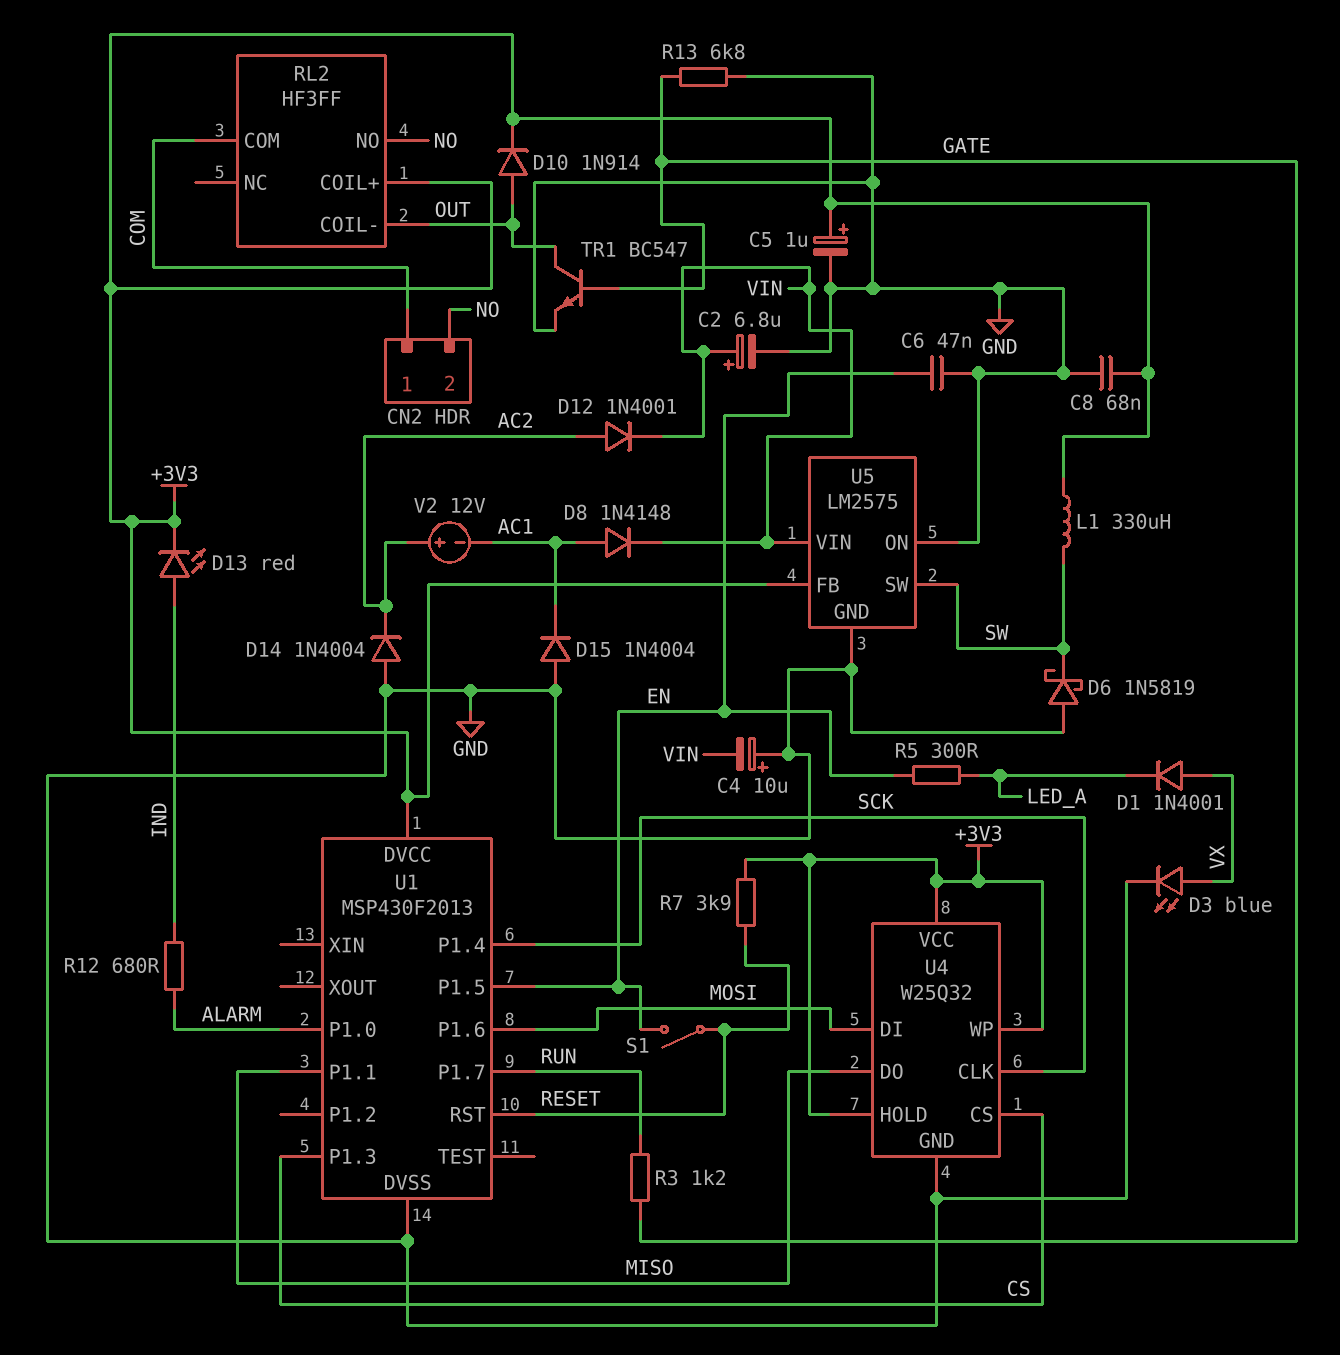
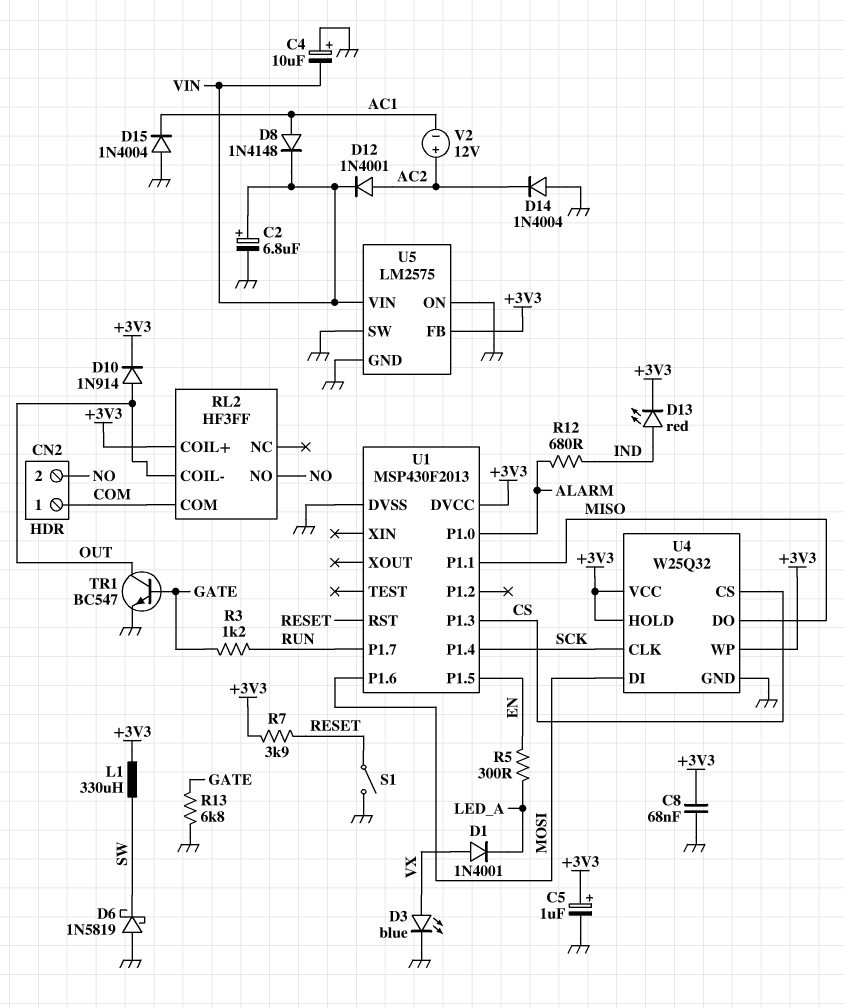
C6: 47nF (EN, GND) -> none
S1: switch (EN, RESET) -> switch (GND, RESET)
U5 pin SW: SW -> GND

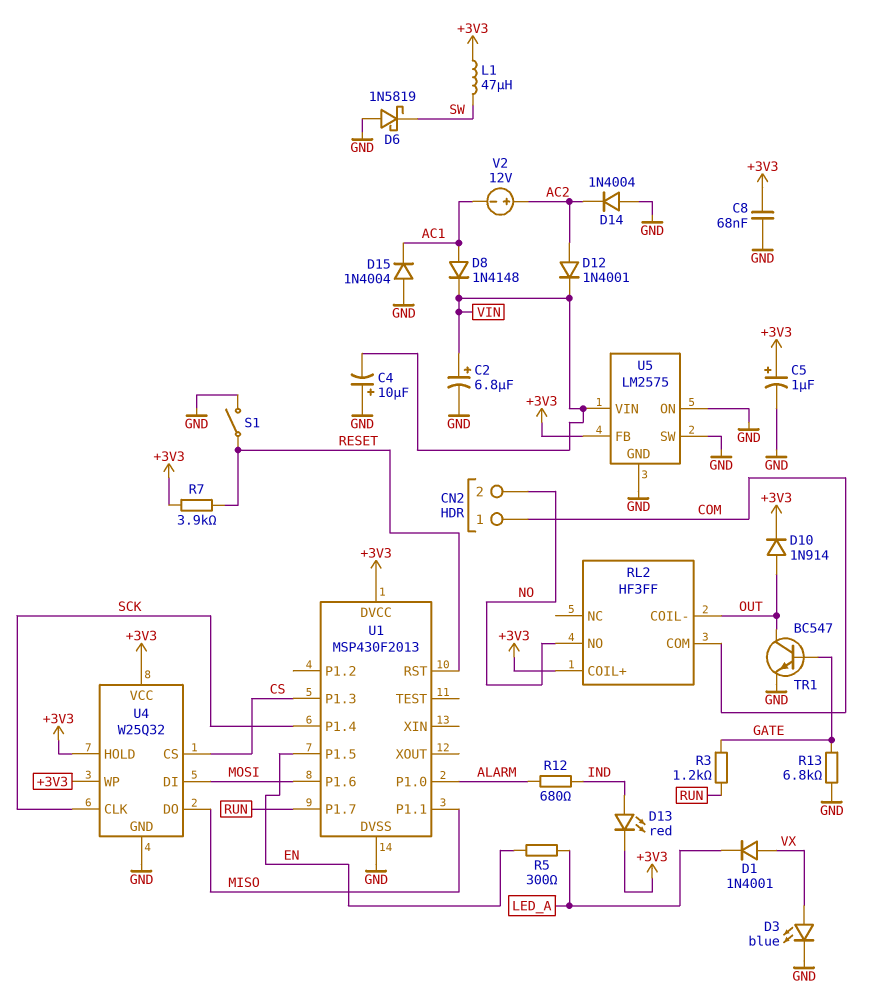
L1: 330uH (+3V3, SW) -> 47uH (+3V3, SW)

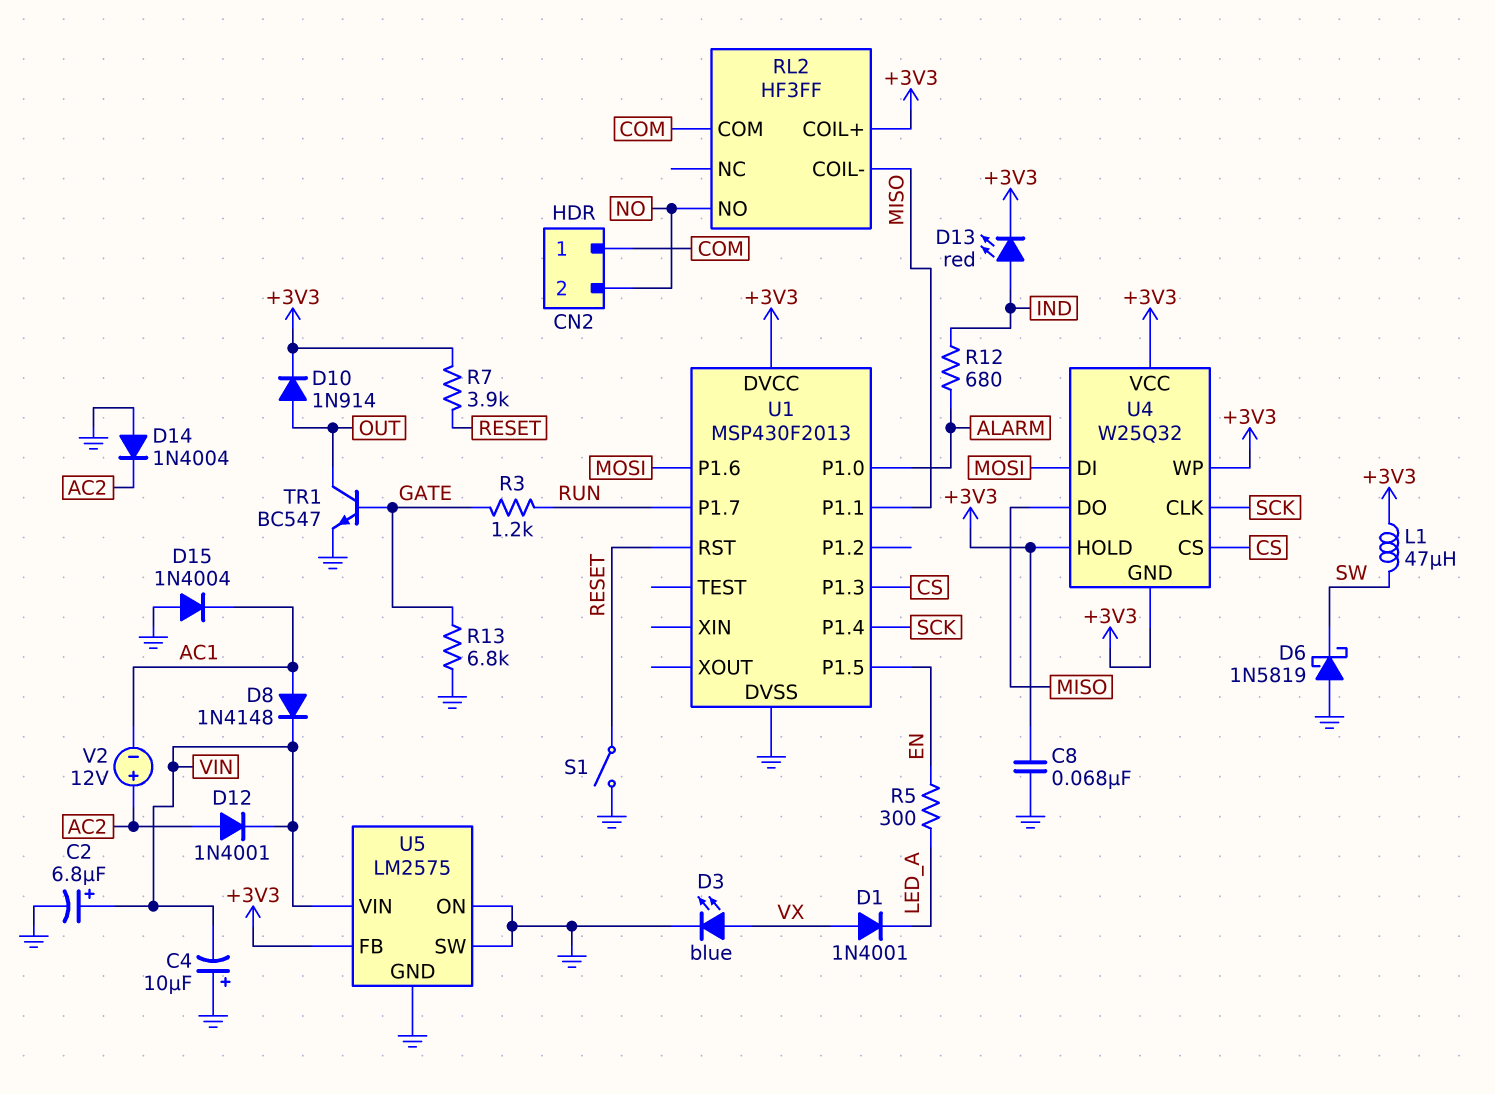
C5: 1uF (plus +3V3, minus GND) -> none
RL2 pin COIL-: OUT -> MISO
U4 pin GND: GND -> +3V3

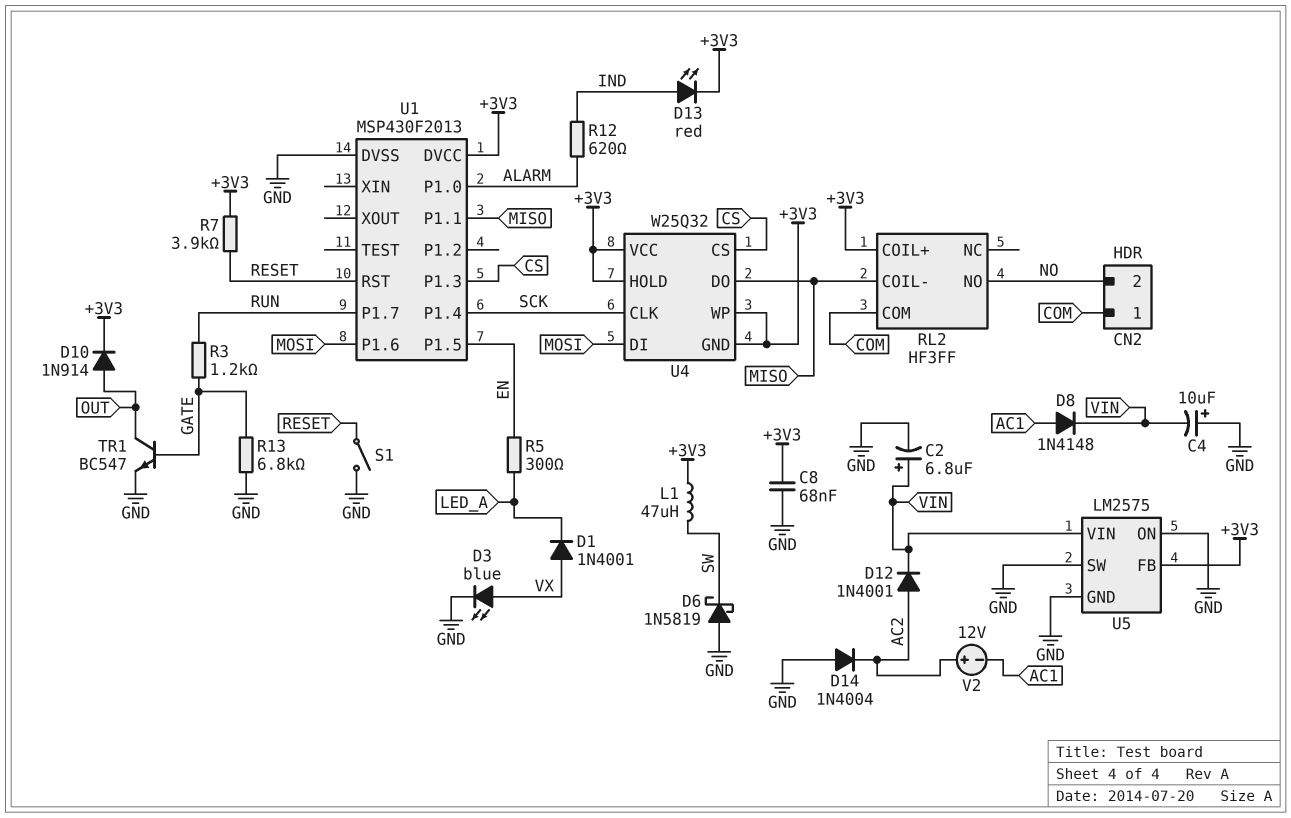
D15: diode 1N4004 (A GND, K AC1) -> none
R12: 680 (ALARM, IND) -> 620 (ALARM, IND)

